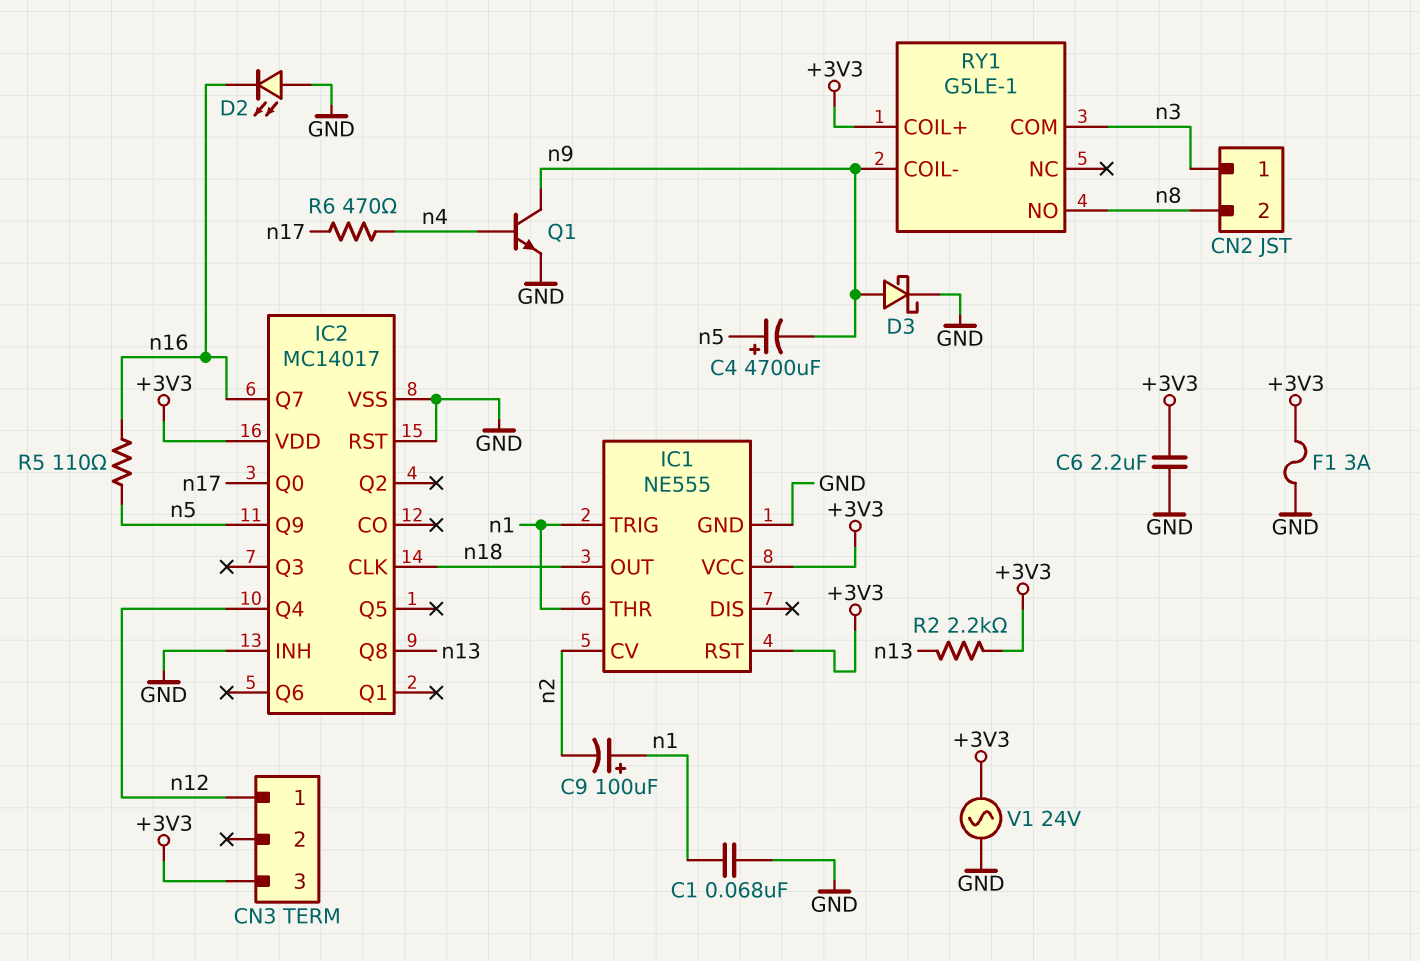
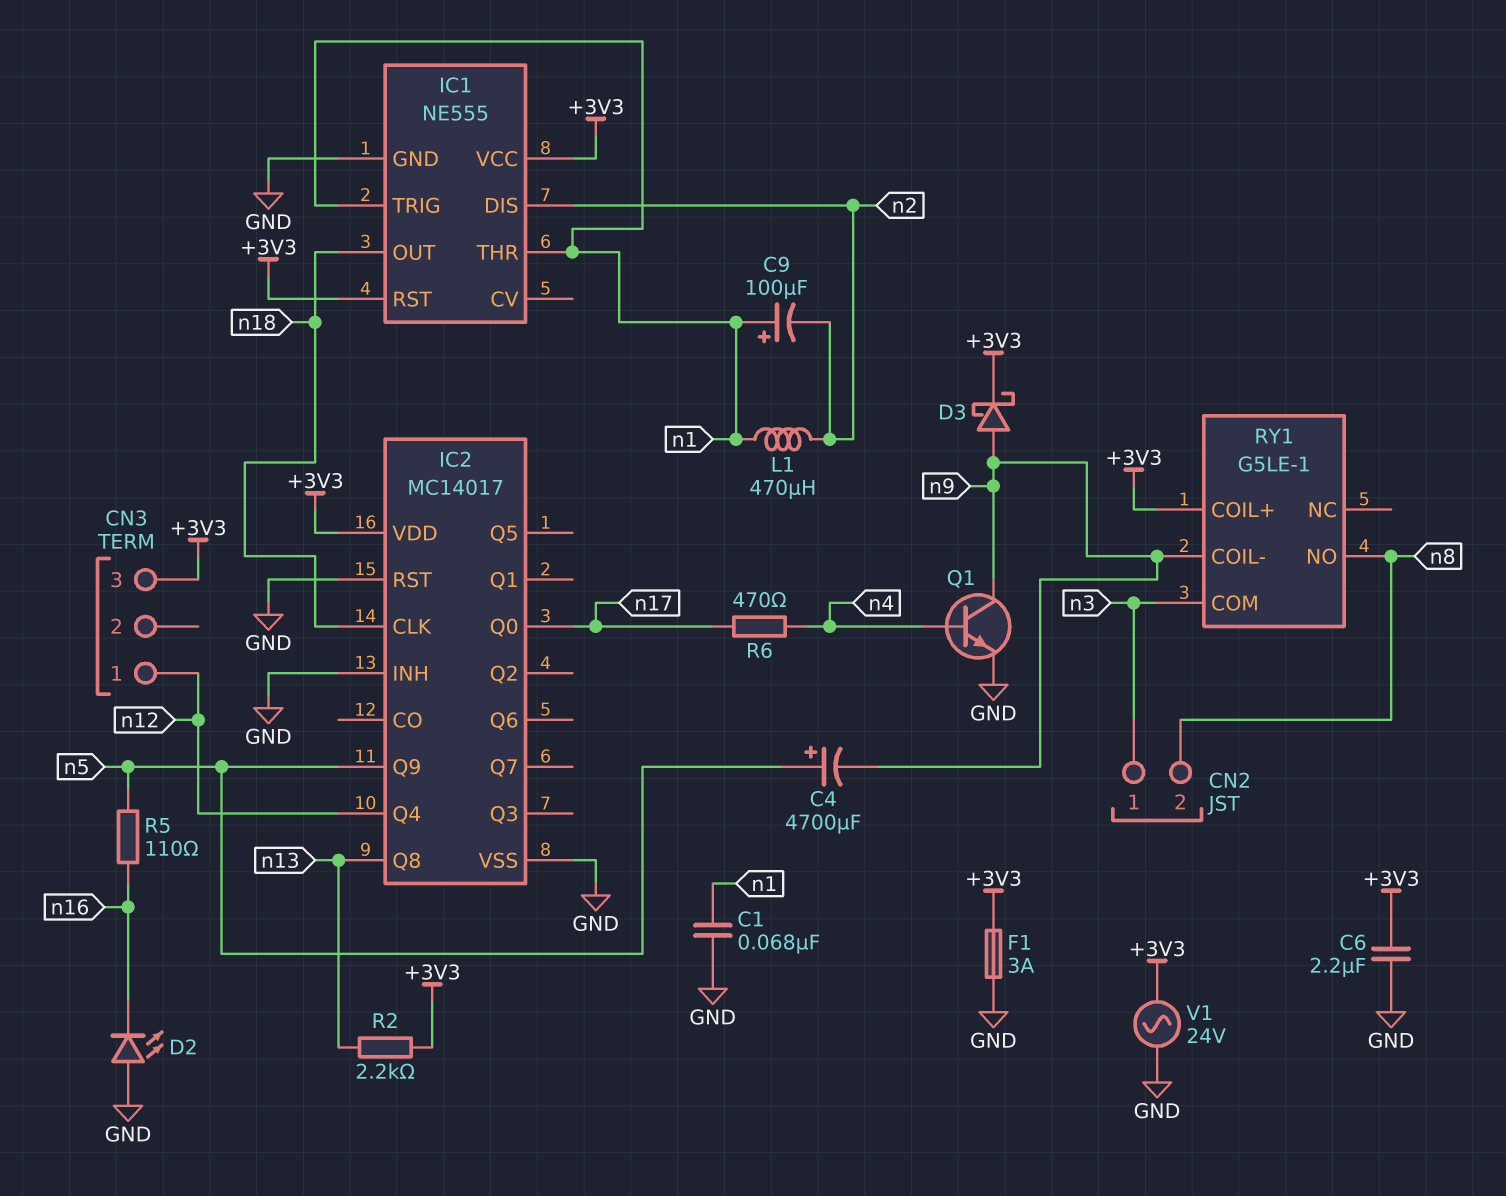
D3: schottky (A n9, K GND) -> schottky (A n9, K +3V3)
IC1 pin CV: n2 -> none
IC1 pin DIS: none -> n2
IC2 pin Q7: n16 -> none
L1: none -> 470uH (n1, n2)

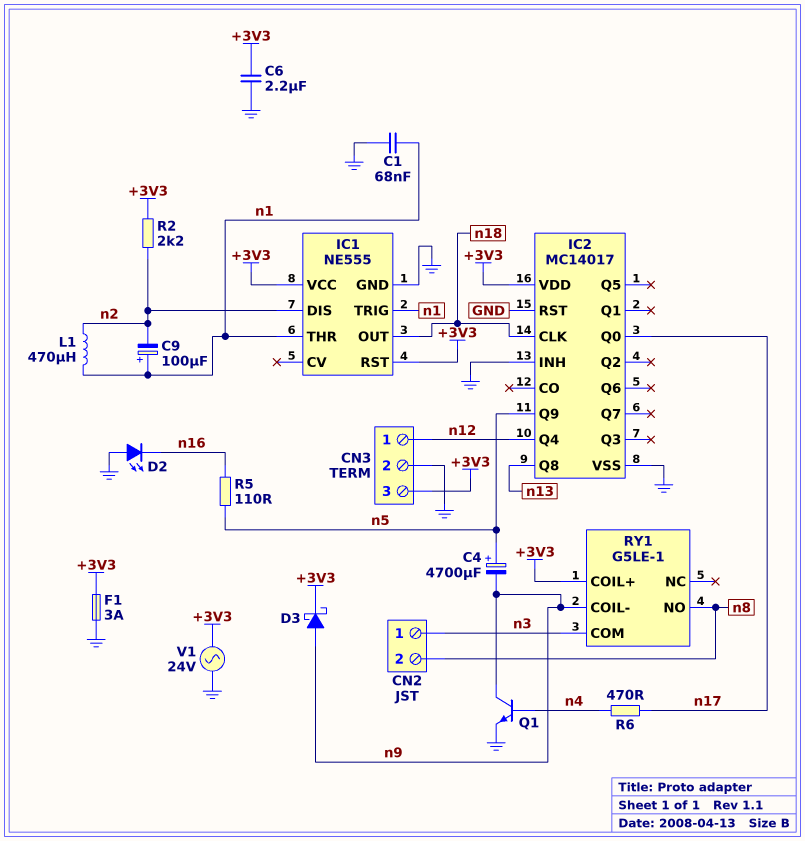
CN3 pin 2: none -> GND
R2: 2.2k (+3V3, n13) -> 2.2k (+3V3, n2)

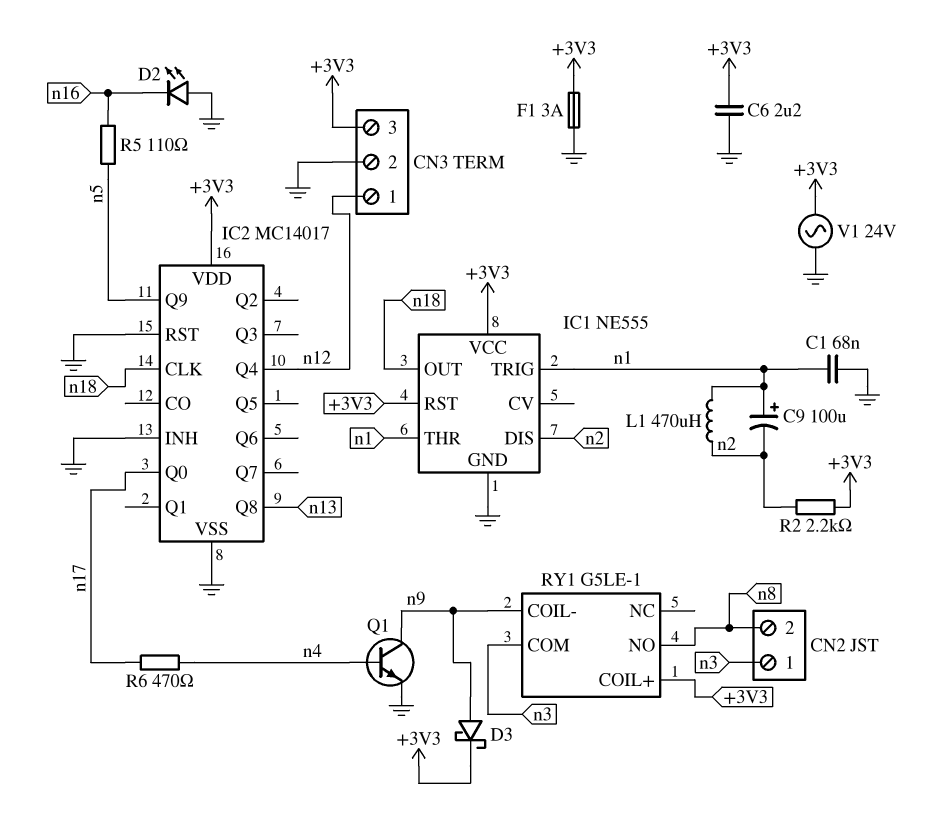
C4: 4700uF (plus n5, minus n9) -> none

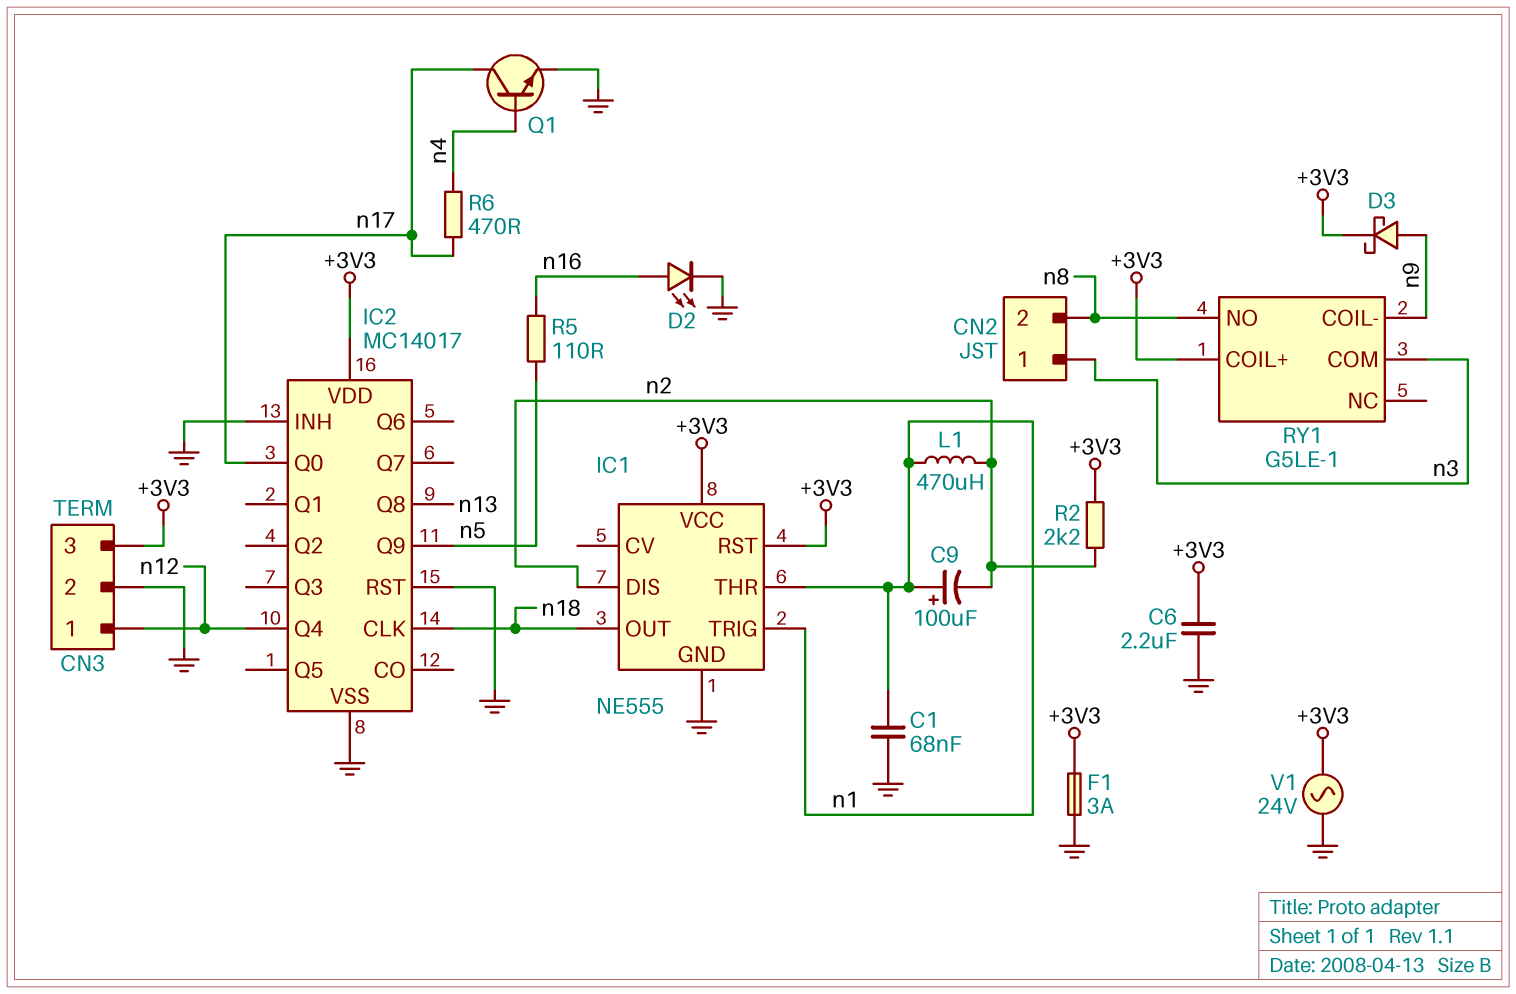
D2: LED (A GND, K n16) -> LED (A n16, K GND)
Q1: NPN (B n4, C n9, E GND) -> NPN (B n4, C n17, E GND)

